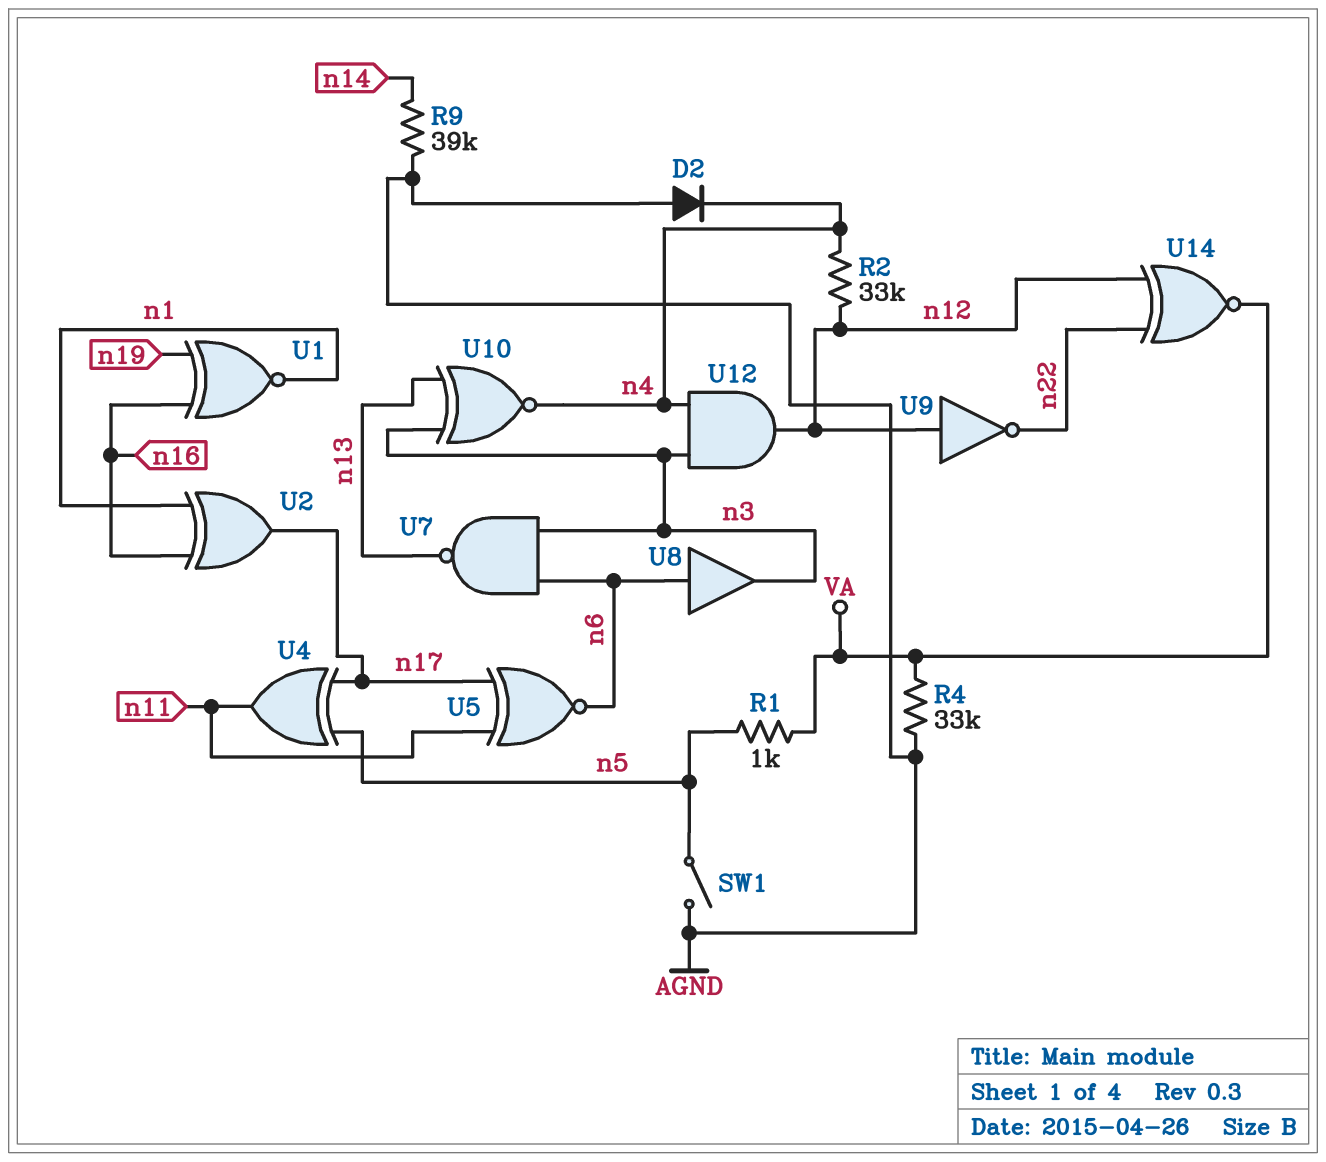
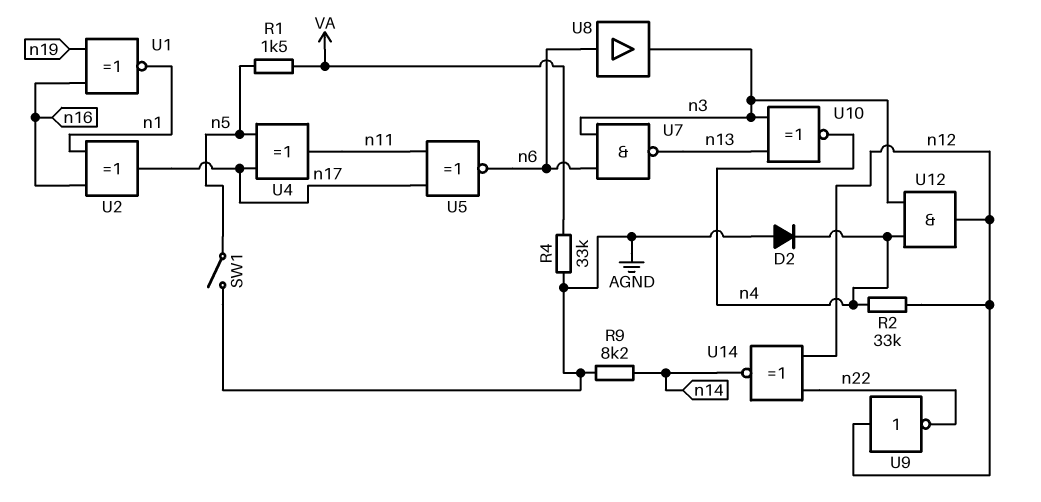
R1: 1k (VA, n5) -> 1.5k (VA, n5)
R9: 39k (AGND, n14) -> 8.2k (AGND, n14)
U14: XNOR (in n12, in n22, out VA) -> XNOR (in n12, in n22, out n14)

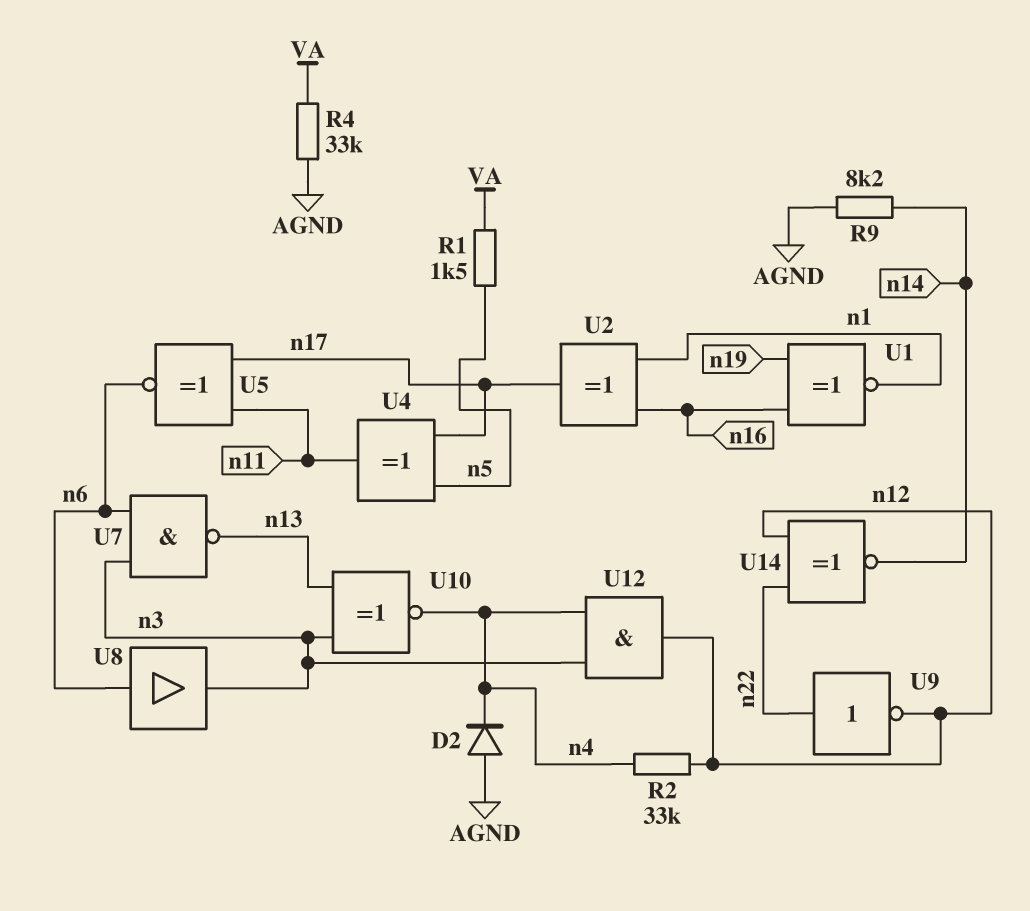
SW1: switch (AGND, n5) -> none
U9: NOT (in n12, out n22) -> NOT (in n22, out n12)

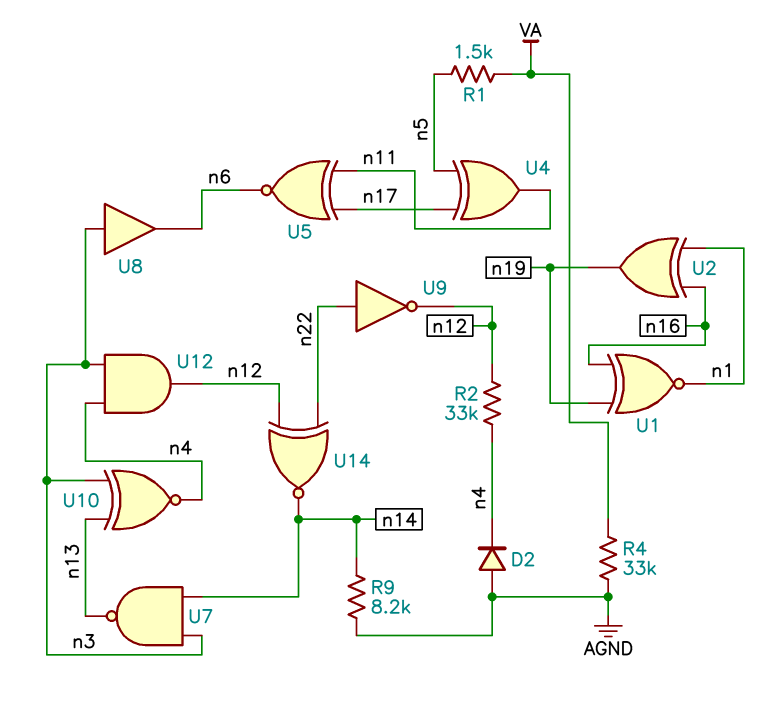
U2: XOR (in n1, in n16, out n17) -> XOR (in n1, in n16, out n19)
U7: NAND (in n3, in n6, out n13) -> NAND (in n3, in n14, out n13)
U8: buffer (in n6, out n3) -> buffer (in n3, out n6)

